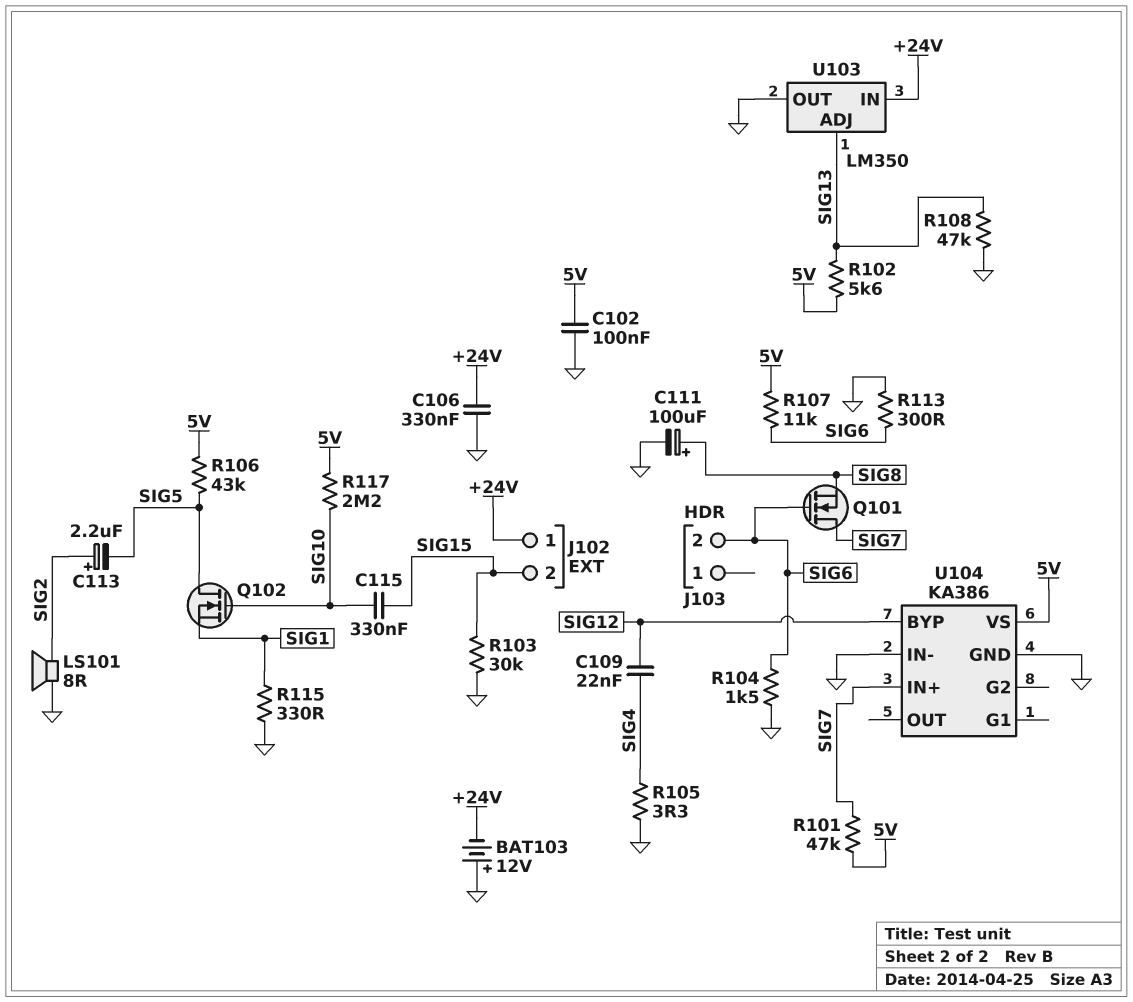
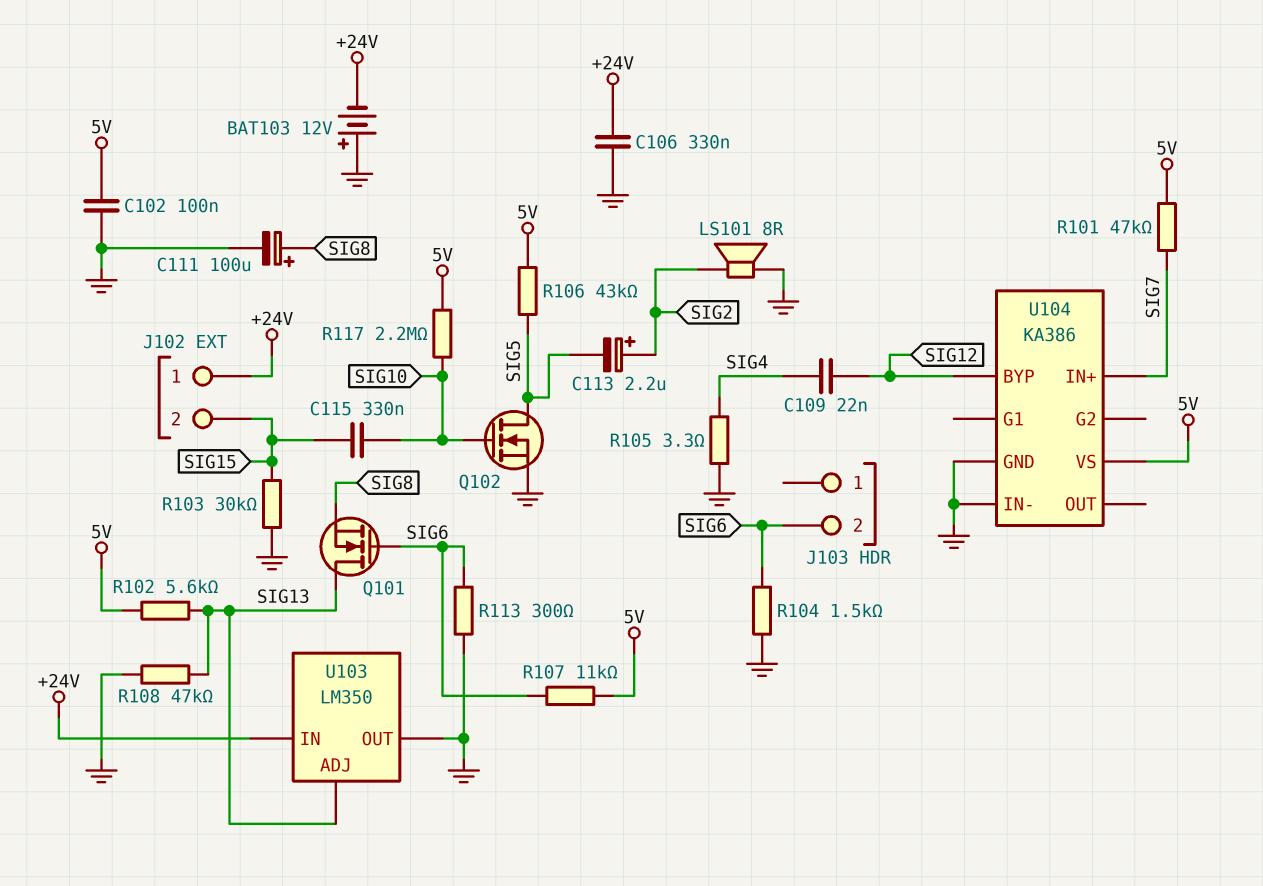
Q101: NMOS (G SIG6, D SIG7, S SIG8) -> NMOS (G SIG6, D SIG13, S SIG8)
Q102: NMOS (G SIG10, D SIG5, S SIG1) -> NMOS (G SIG10, D SIG5, S GND)
R115: 330 (GND, SIG1) -> none

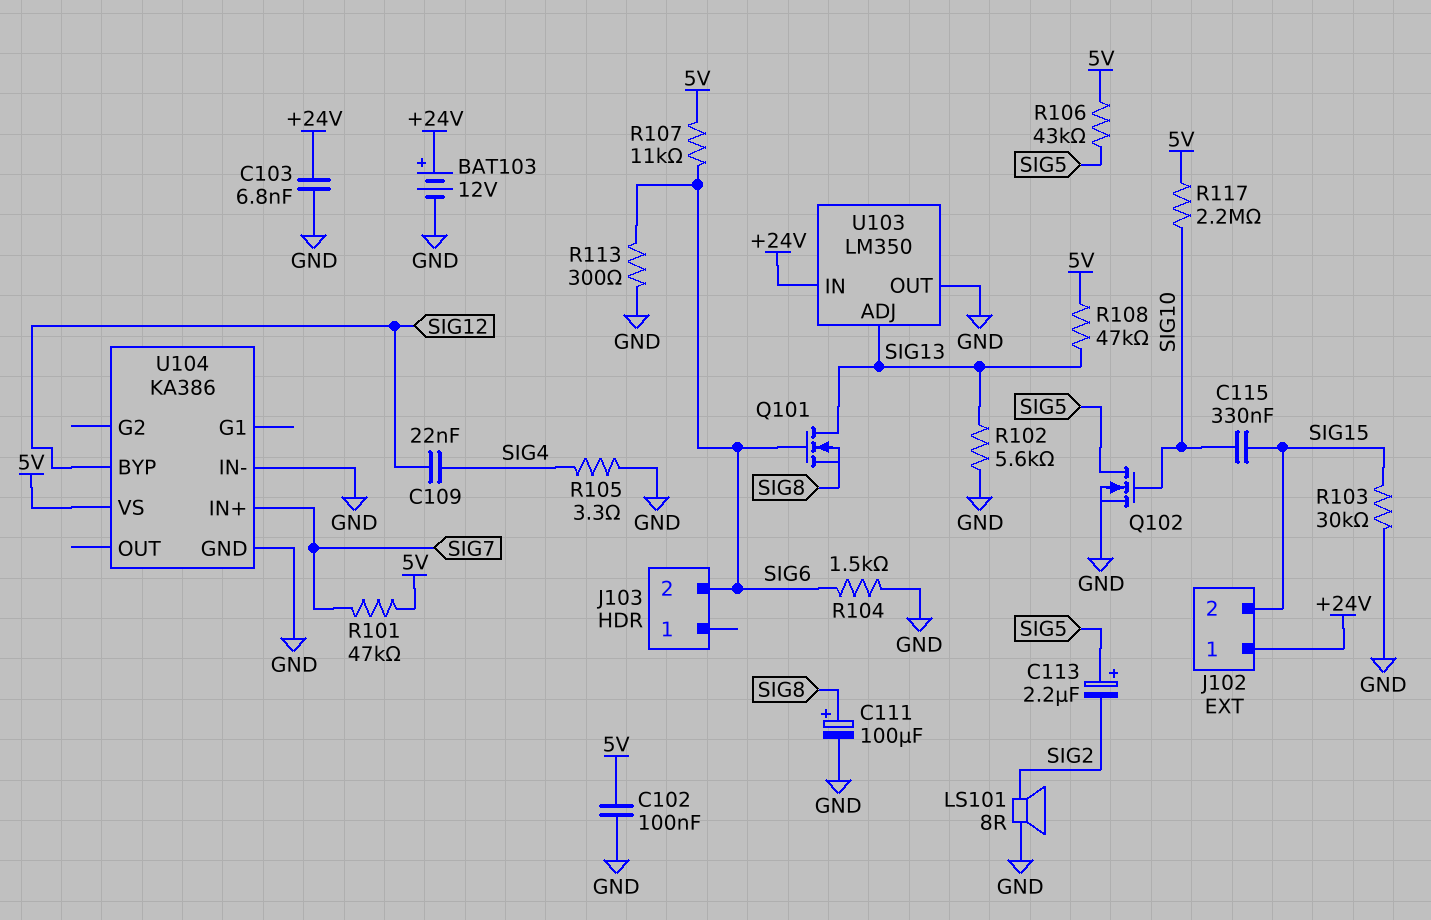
BAT103: 12V (plus GND, minus +24V) -> 12V (plus +24V, minus GND)
C103: none -> 6.8nF (+24V, GND)
C106: 330nF (+24V, GND) -> none
C113: 2.2uF (plus SIG2, minus SIG5) -> 2.2uF (plus SIG5, minus SIG2)
R102: 5.6k (5V, SIG13) -> 5.6k (GND, SIG13)
R108: 47k (GND, SIG13) -> 47k (5V, SIG13)

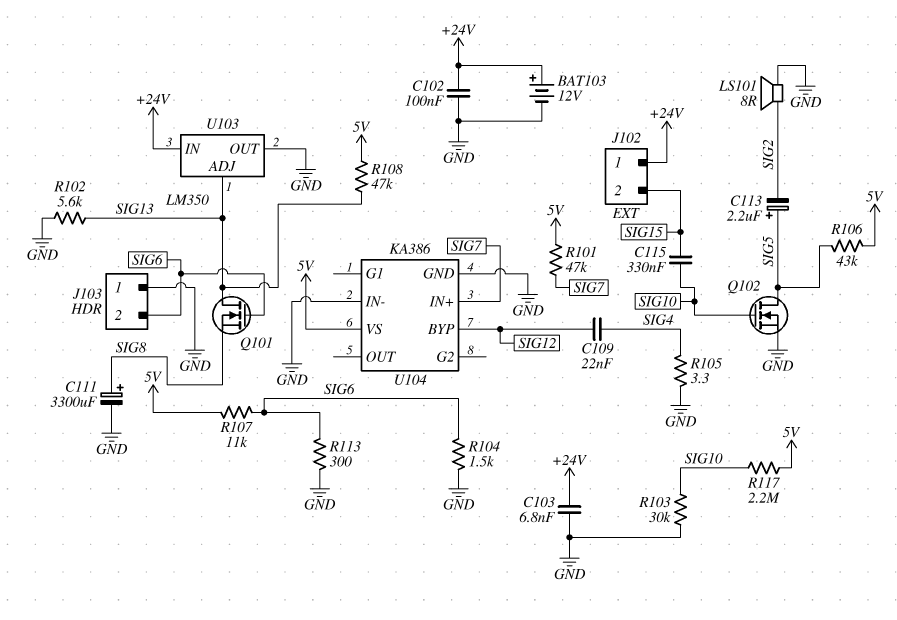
C102: 100nF (5V, GND) -> 100nF (+24V, GND)
C111: 100uF (plus SIG8, minus GND) -> 3300uF (plus SIG8, minus GND)
J103 pin 1: none -> GND
R103: 30k (GND, SIG15) -> 30k (GND, SIG10)

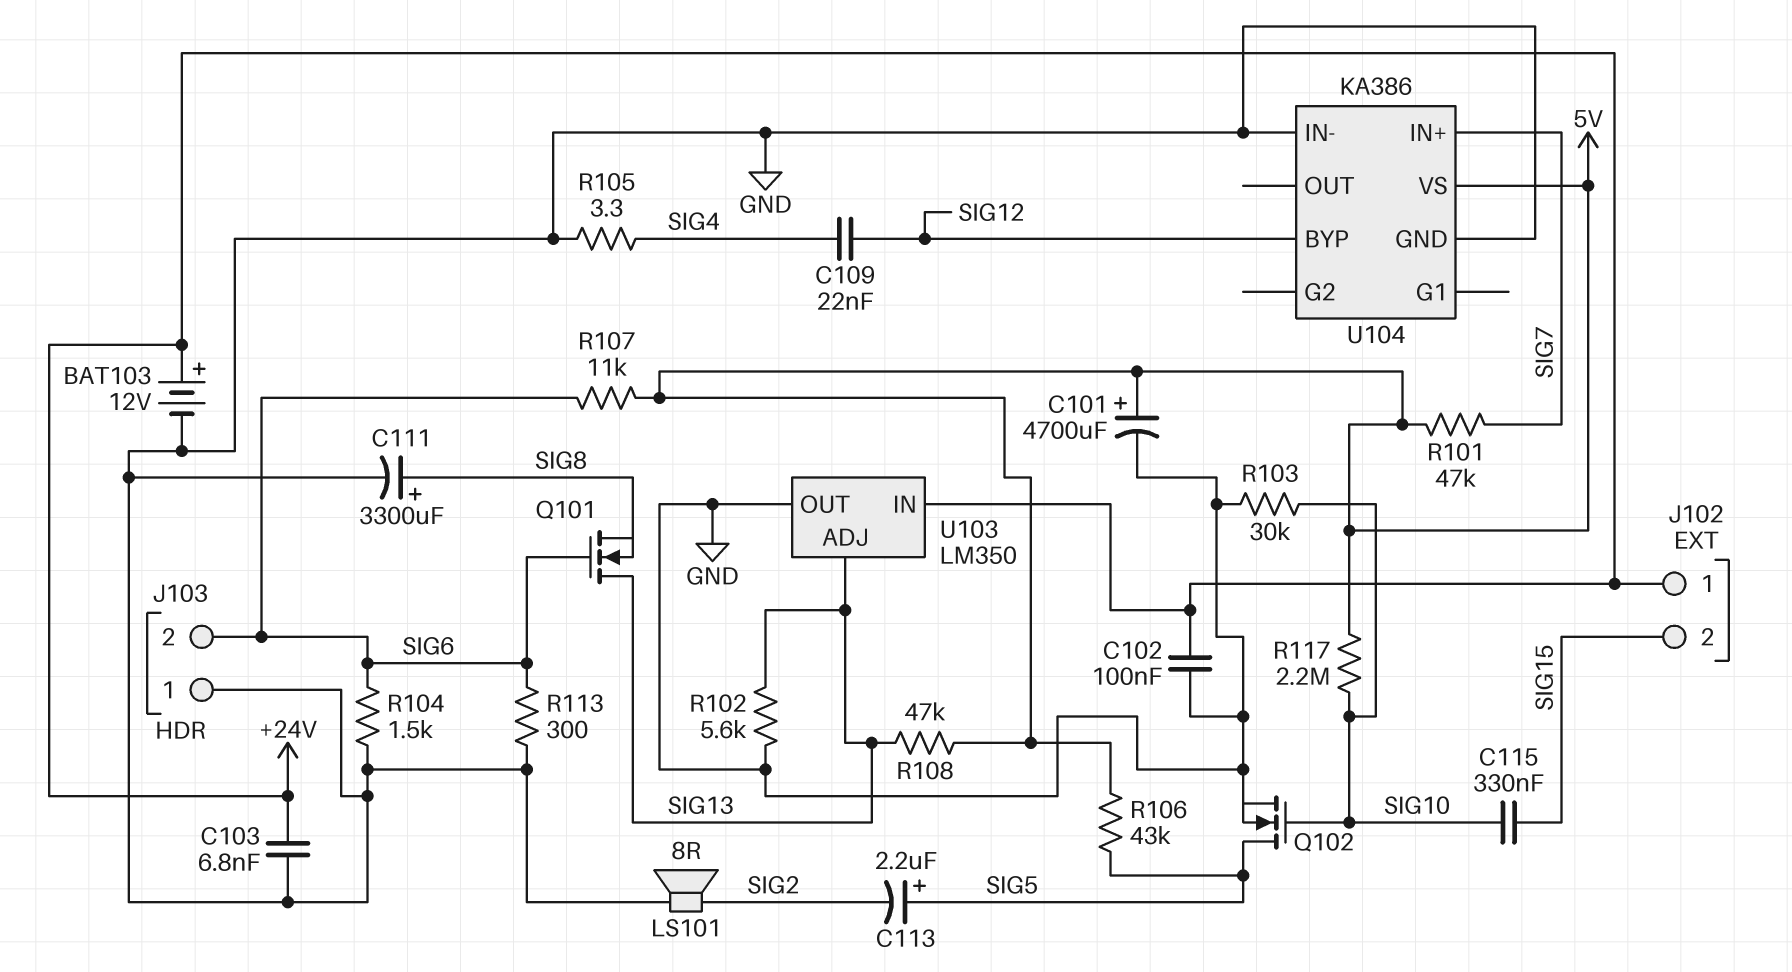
C101: none -> 4700uF (plus 5V, minus GND)

